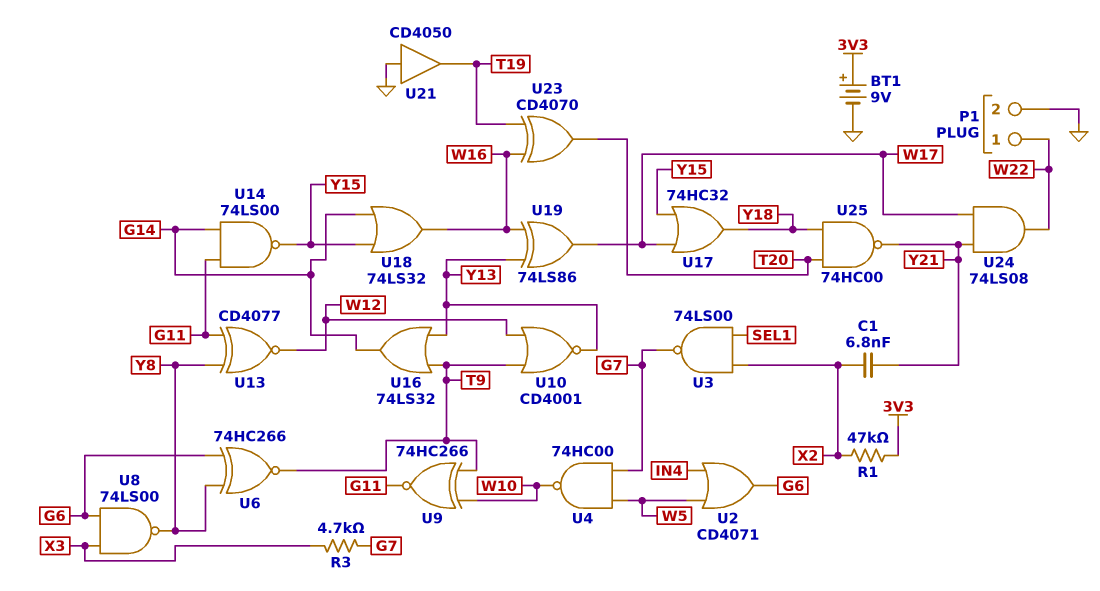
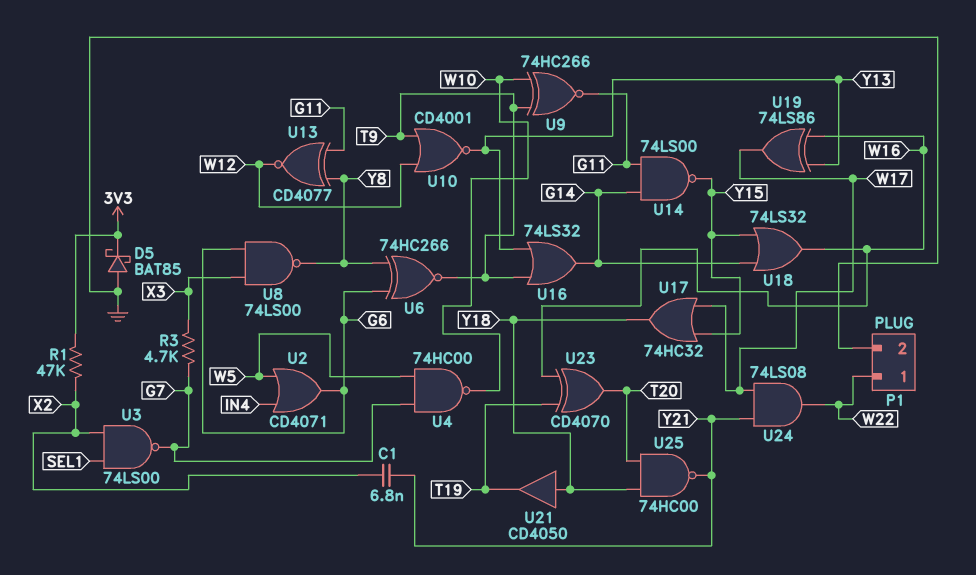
BT1: 9V (plus 3V3, minus GND) -> none
D5: none -> schottky BAT85 (A GND, K 3V3)
U21: buffer CD4050 (in GND, out T19) -> buffer CD4050 (in Y18, out T19)

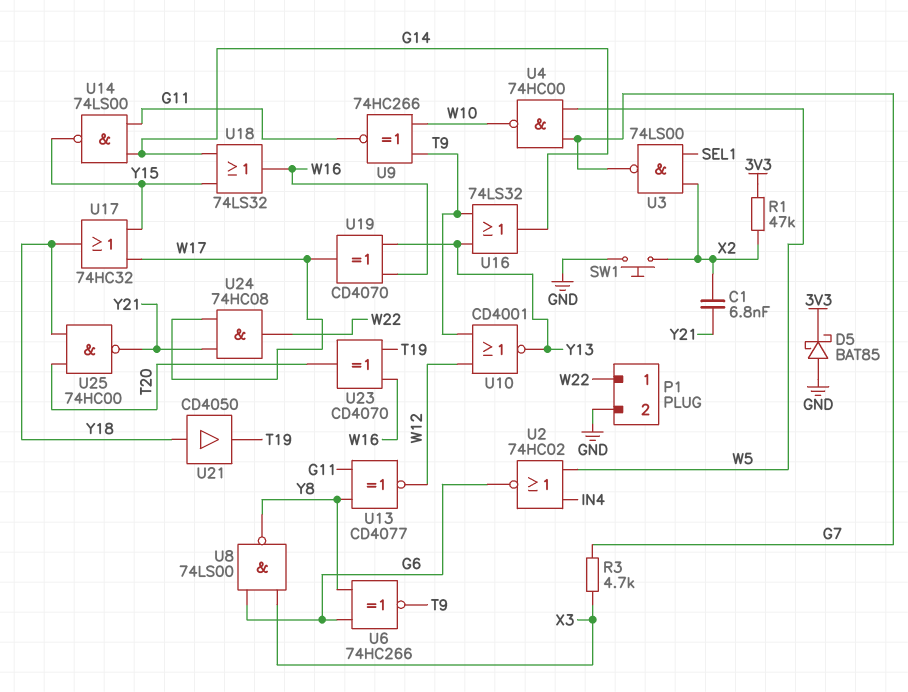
SW1: none -> button (GND, X2)
U2: OR CD4071 (in IN4, in W5, out G6) -> NOR 74HC02 (in IN4, in W5, out G6)
U19: XOR 74LS86 (in W16, in Y13, out W17) -> XOR CD4070 (in W16, in Y13, out W17)
U24: AND 74LS08 (in W17, in Y21, out W22) -> AND 74HC08 (in W17, in Y21, out W22)

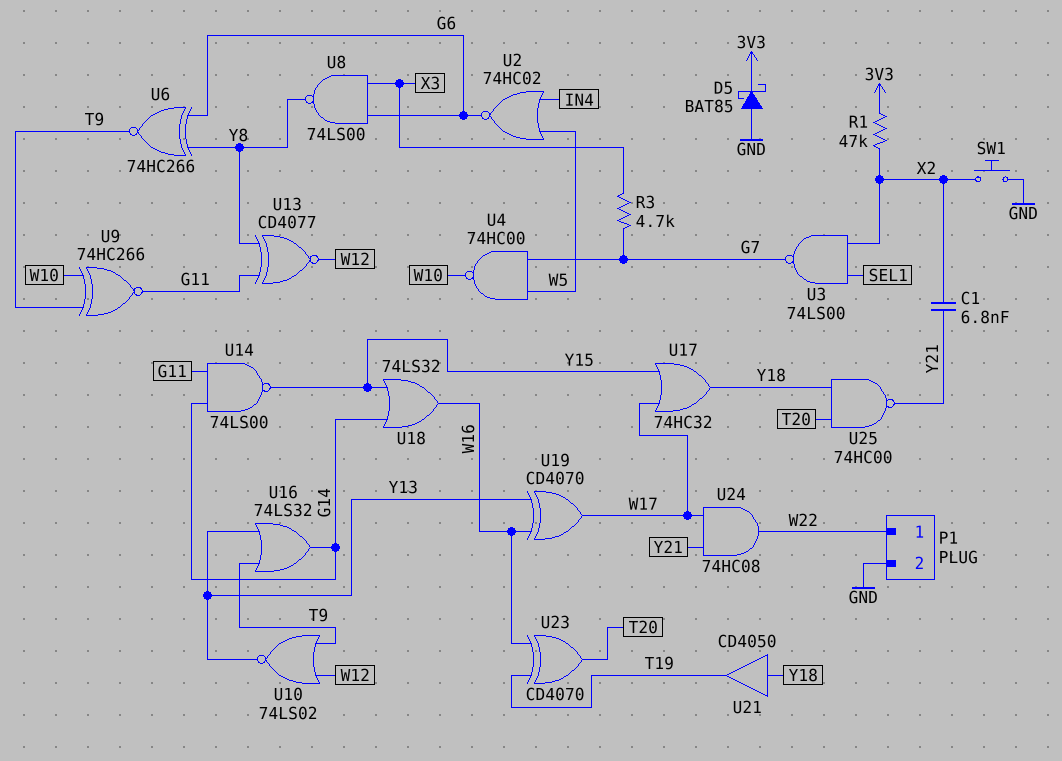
U10: NOR CD4001 (in T9, in W12, out Y13) -> NOR 74LS02 (in T9, in W12, out Y13)

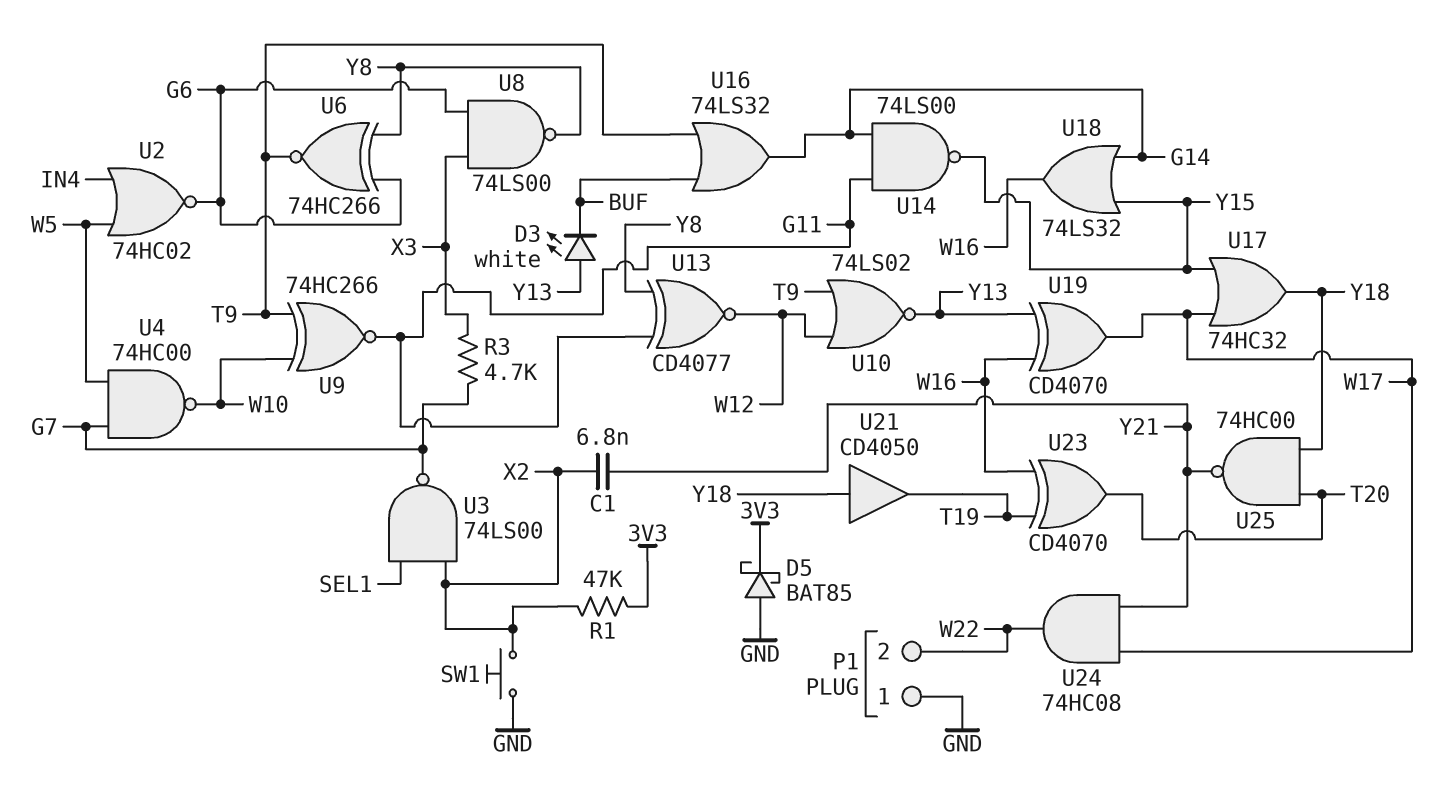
D3: none -> LED white (A Y13, K BUF)
P1 pin 1: W22 -> GND
P1 pin 2: GND -> W22
U16: OR 74LS32 (in T9, in Y13, out G14) -> OR 74LS32 (in BUF, in T9, out G14)

